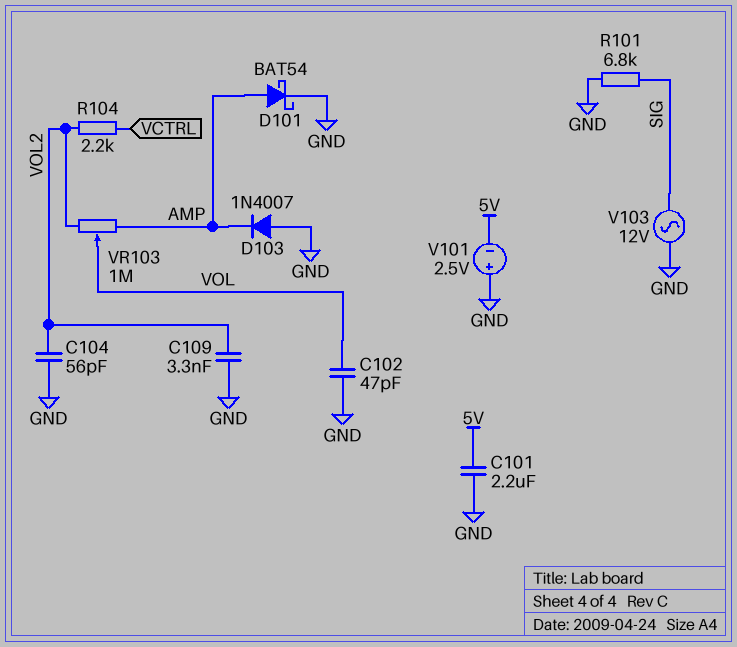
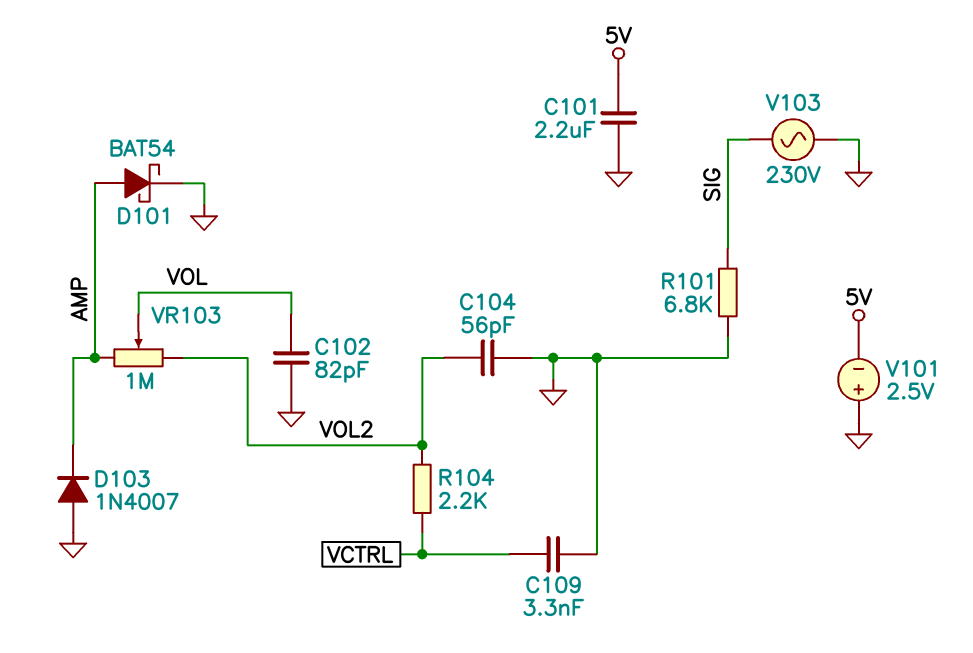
C102: 47pF (GND, VOL) -> 82pF (GND, VOL)
C109: 3.3nF (GND, VOL2) -> 3.3nF (GND, VCTRL)
V103: AC 12V (GND, SIG) -> AC 230V (GND, SIG)

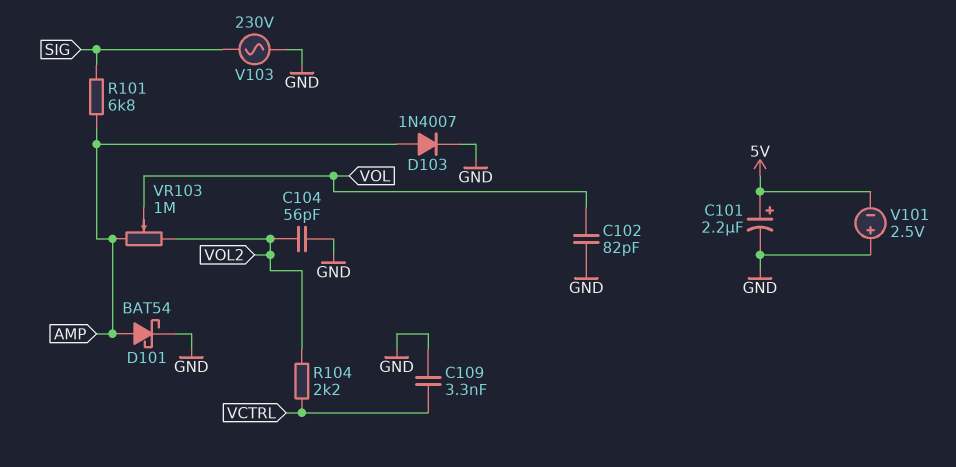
C101: 2.2uF (5V, GND) -> 2.2uF (plus 5V, minus GND)
D103: diode 1N4007 (A GND, K AMP) -> diode 1N4007 (A AMP, K GND)
R101: 6.8k (GND, SIG) -> 6.8k (AMP, SIG)

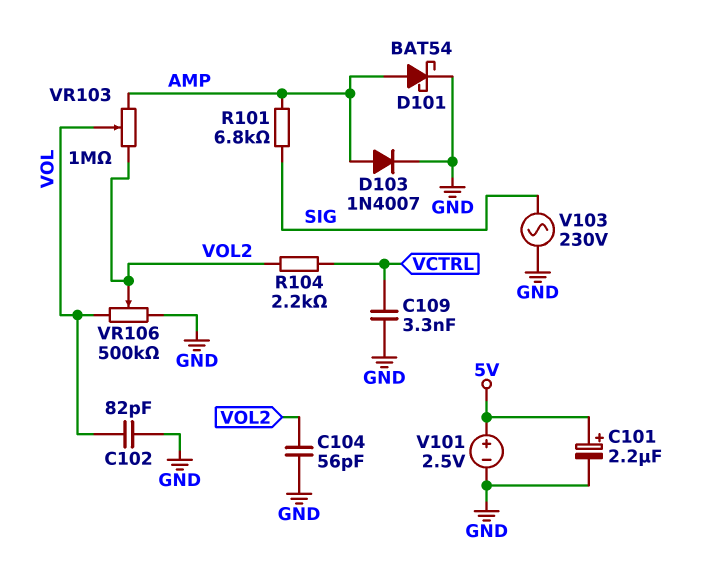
V101: 2.5V (plus GND, minus 5V) -> 2.5V (plus 5V, minus GND)
VR106: none -> 500k (GND, VOL, wiper VOL2)

